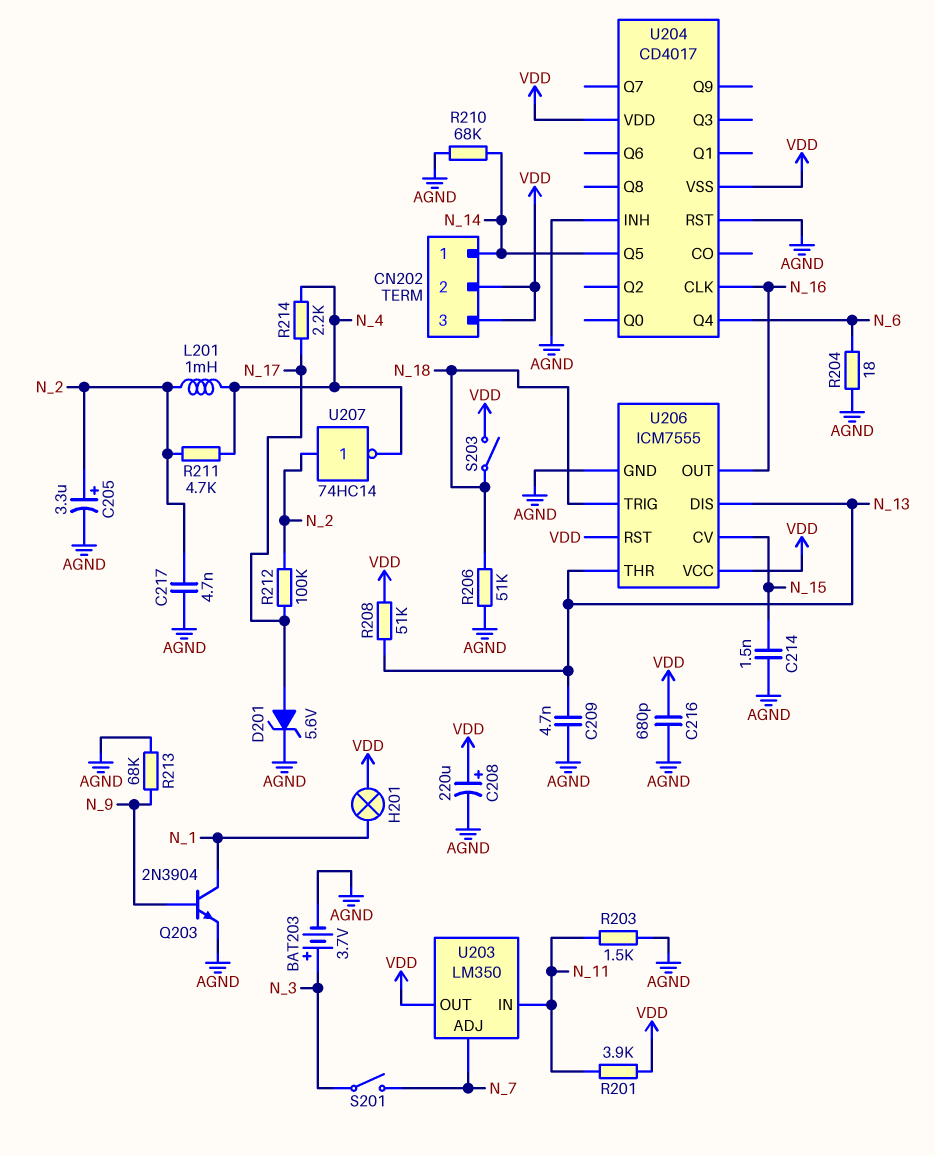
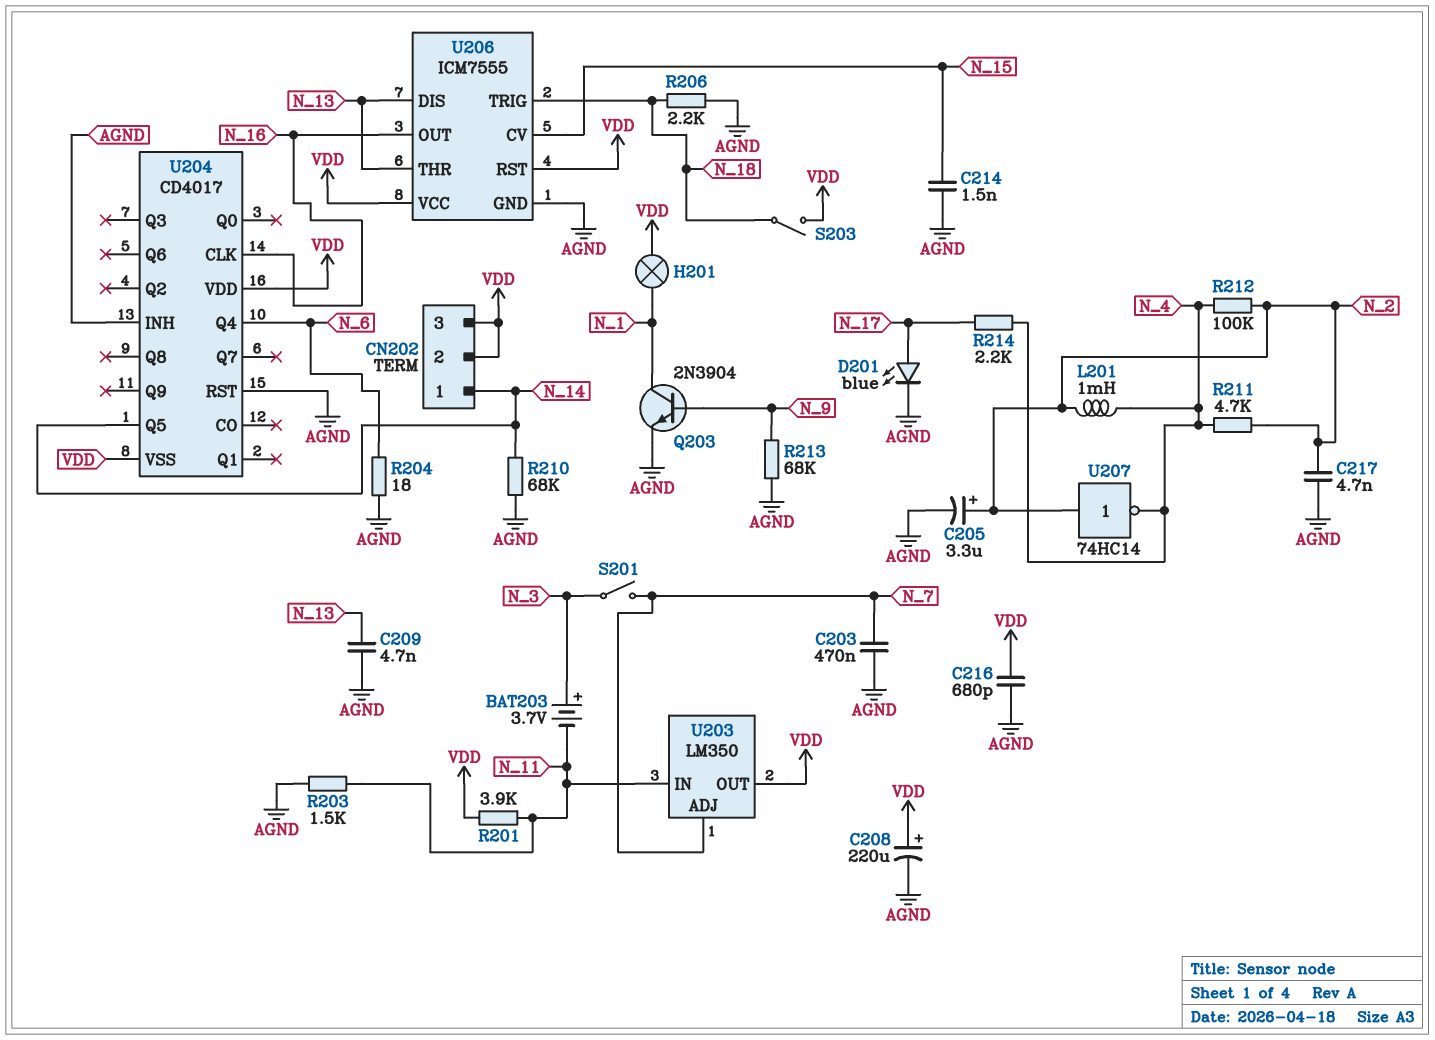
BAT203: 3.7V (plus N_3, minus AGND) -> 3.7V (plus N_3, minus N_11)
C203: none -> 470nF (AGND, N_7)
D201: zener 5.6V (A N_17, K AGND) -> LED blue (A N_17, K AGND)
R206: 51k (AGND, N_18) -> 2.2k (AGND, N_18)
R208: 51k (N_13, VDD) -> none
R212: 100k (N_2, N_17) -> 100k (N_2, N_4)

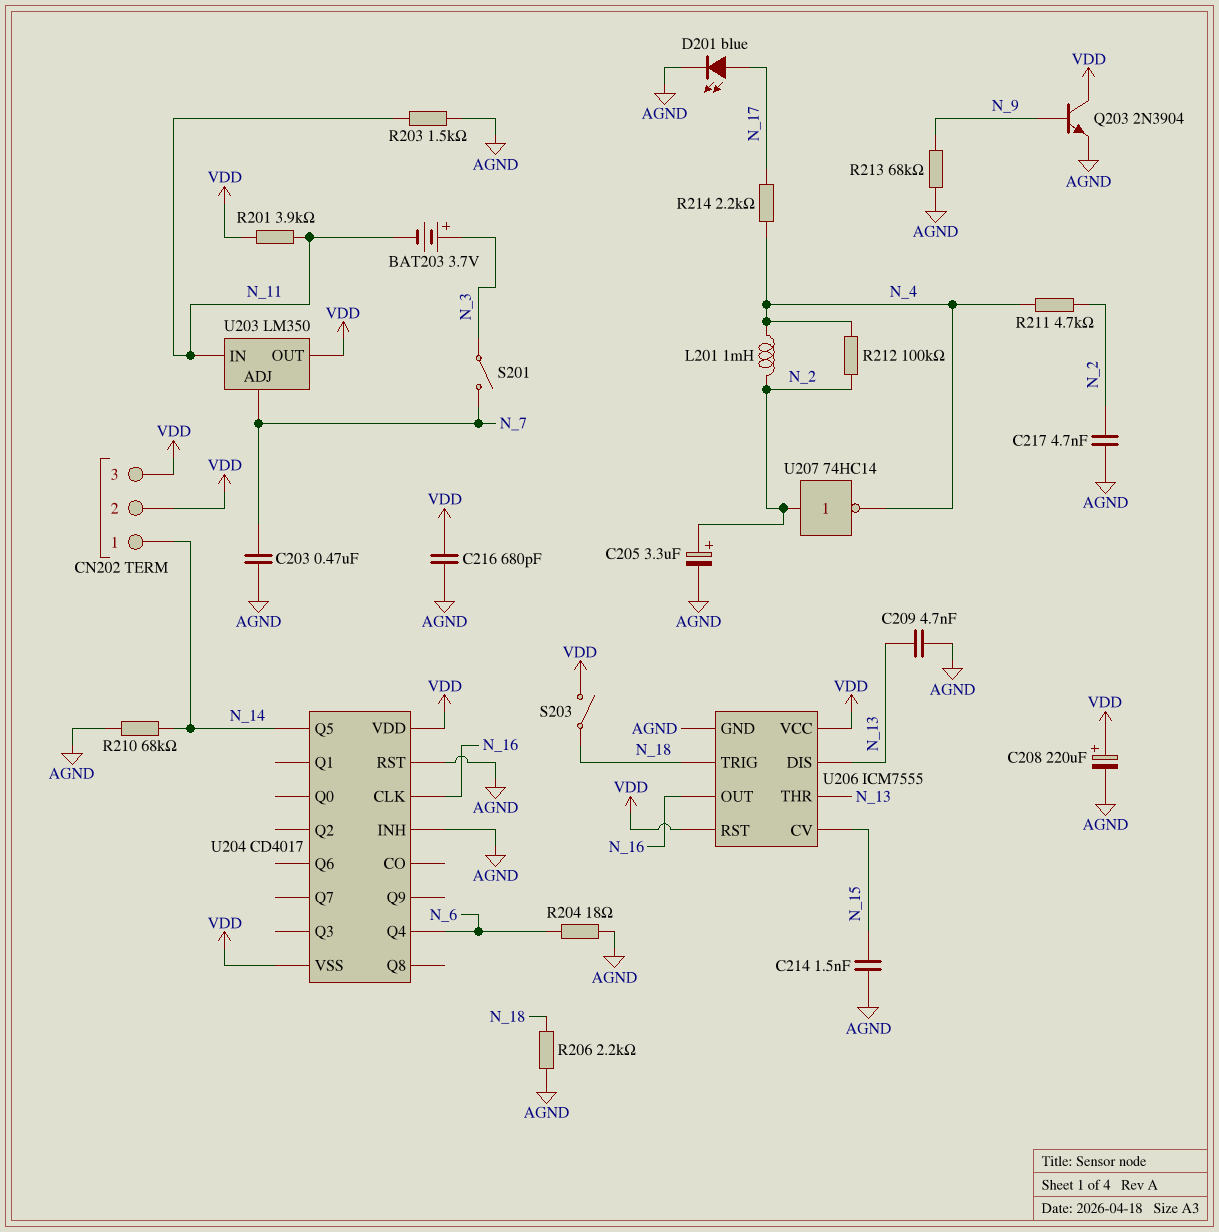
H201: lamp (N_1, VDD) -> none
Q203: NPN 2N3904 (B N_9, C N_1, E AGND) -> NPN 2N3904 (B N_9, C VDD, E AGND)

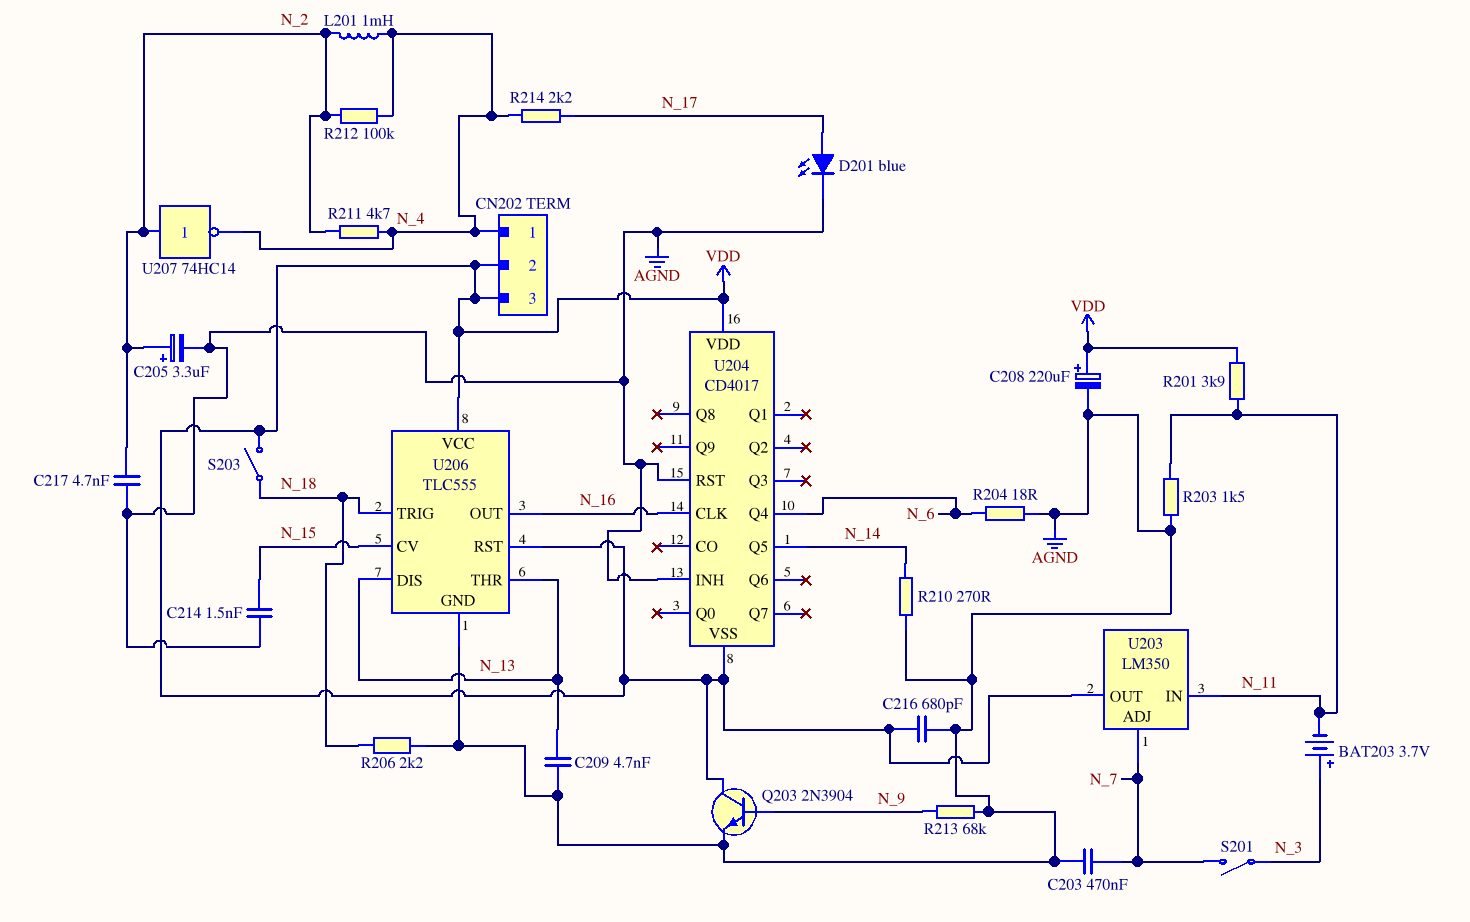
CN202 pin 1: N_14 -> N_4
R210: 68k (AGND, N_14) -> 270 (AGND, N_14)
U206: ICM7555 -> TLC555

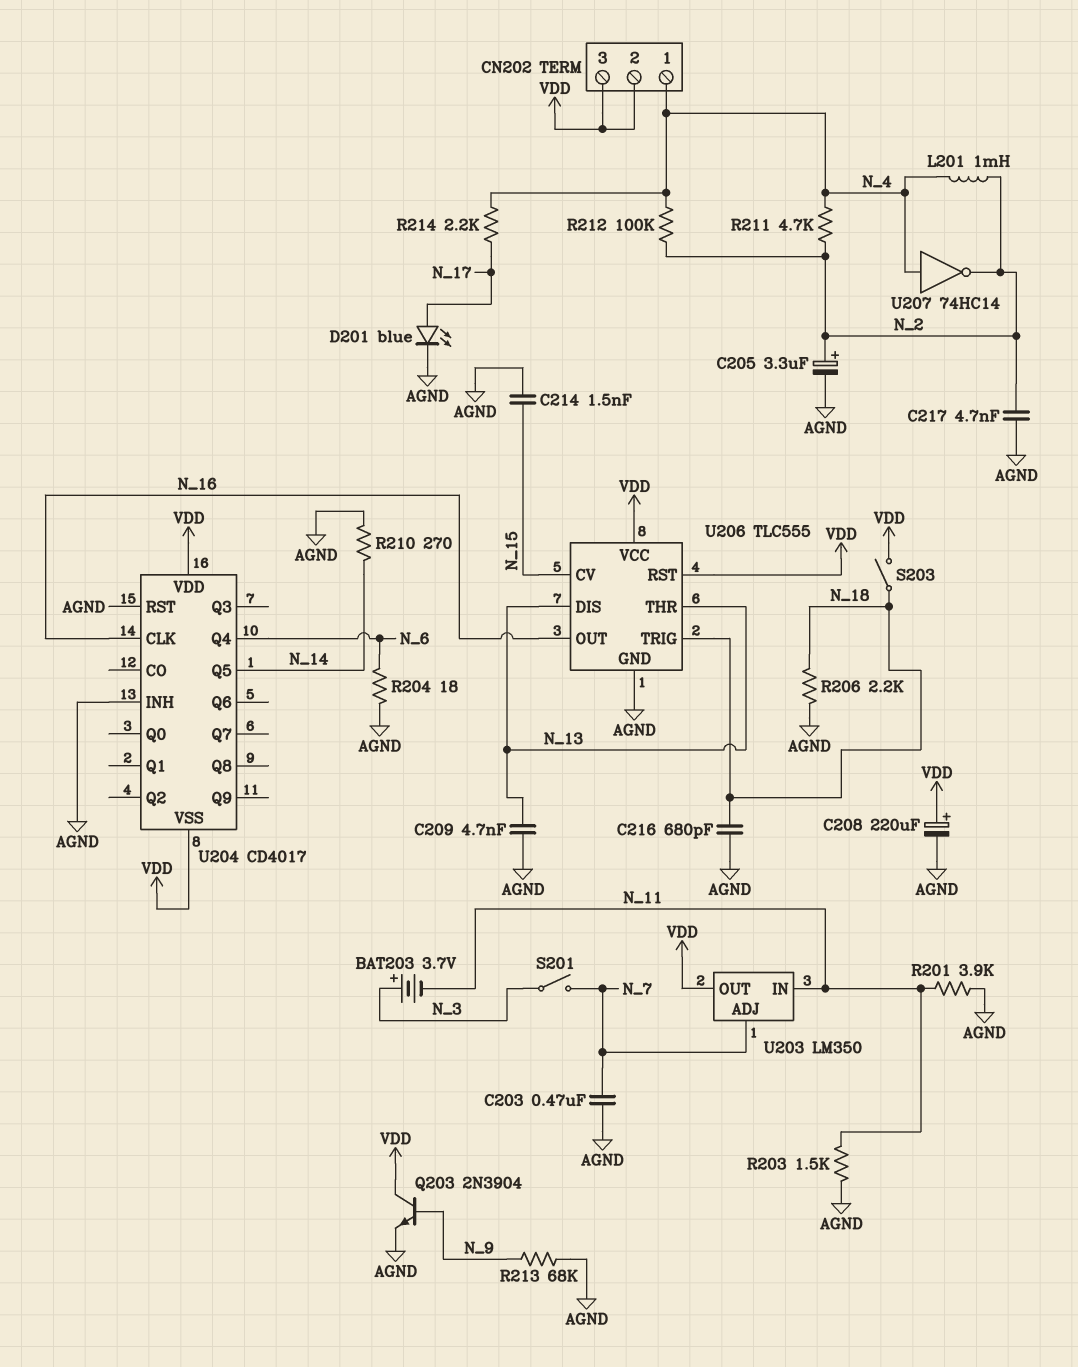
C216: 680pF (AGND, VDD) -> 680pF (AGND, N_18)
R201: 3.9k (N_11, VDD) -> 3.9k (AGND, N_11)
U207: NOT 74HC14 (in N_2, out N_4) -> NOT 74HC14 (in N_4, out N_2)

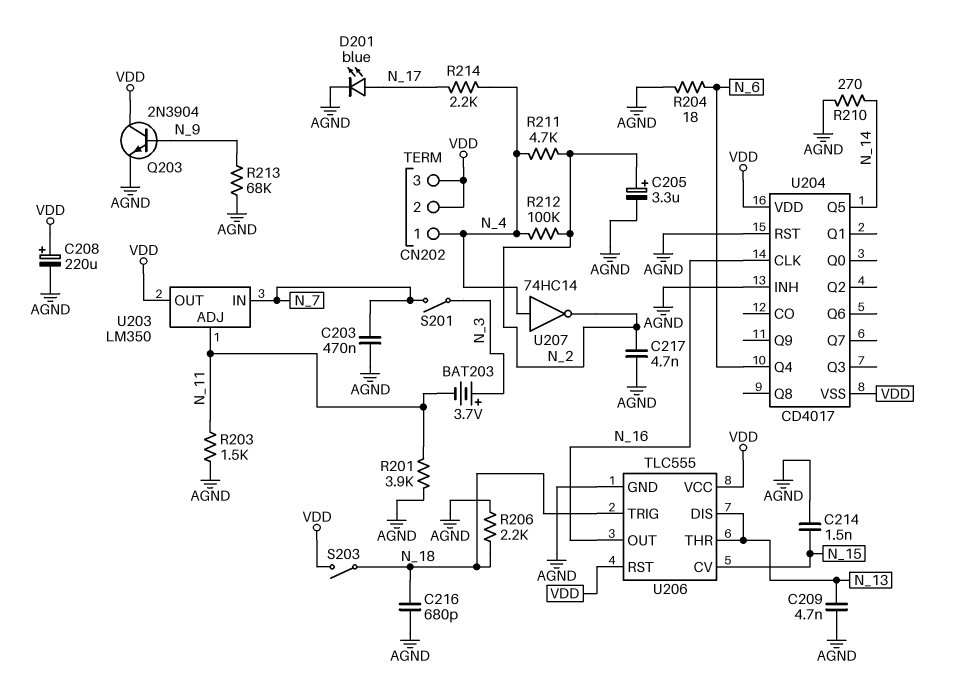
L201: 1mH (N_2, N_4) -> none
U203 pin ADJ: N_7 -> N_11
U203 pin IN: N_11 -> N_7

